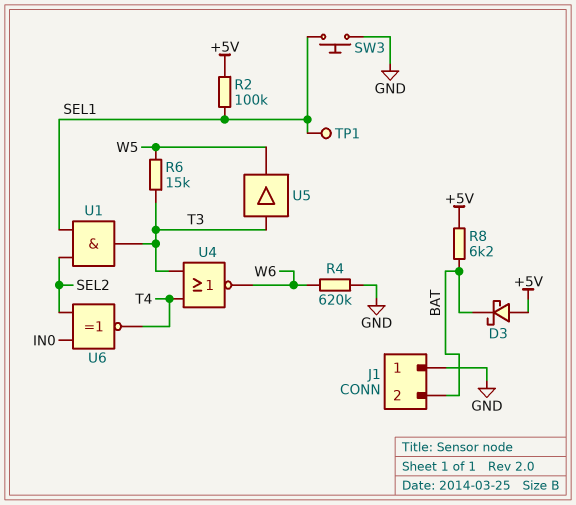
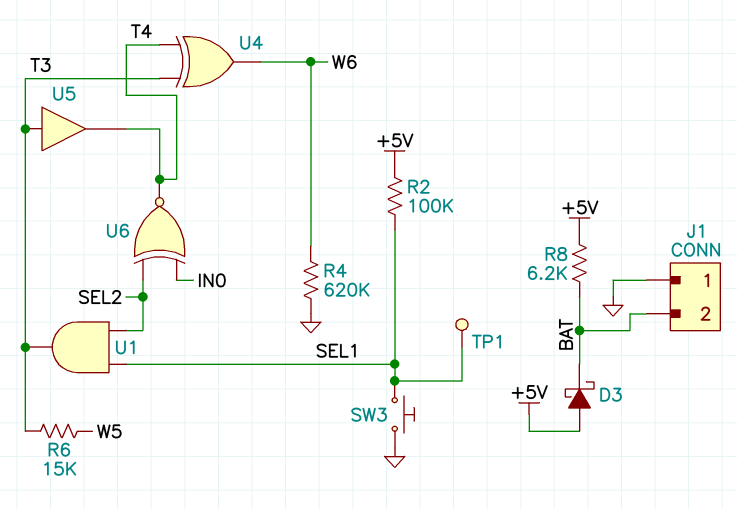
U4: NOR (in T3, in T4, out W6) -> XOR (in T3, in T4, out W6)
U5: buffer (in T3, out W5) -> buffer (in T3, out T4)

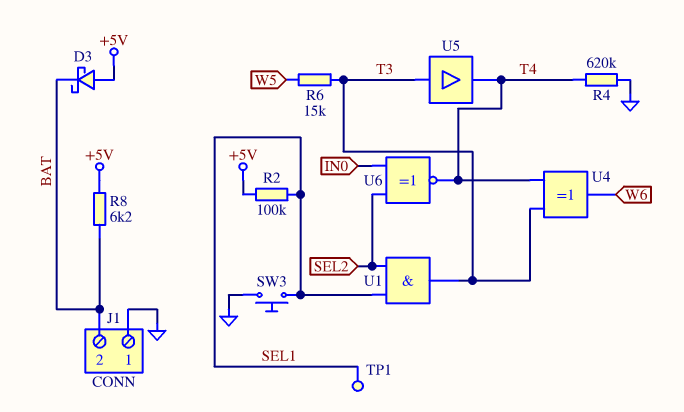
R4: 620k (GND, W6) -> 620k (GND, T4)

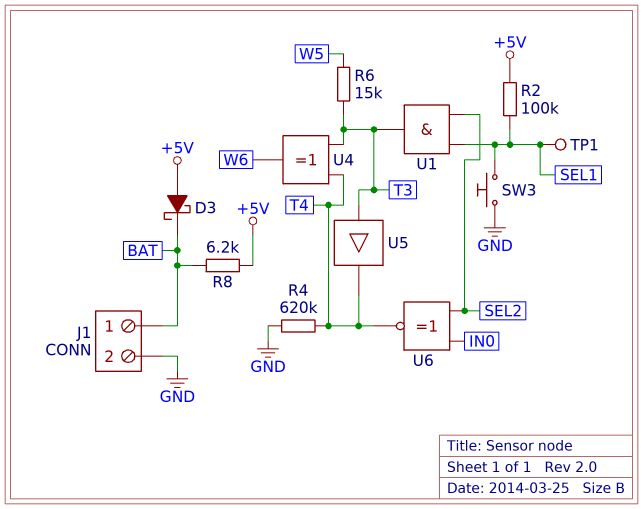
J1 pin 1: GND -> BAT
J1 pin 2: BAT -> GND

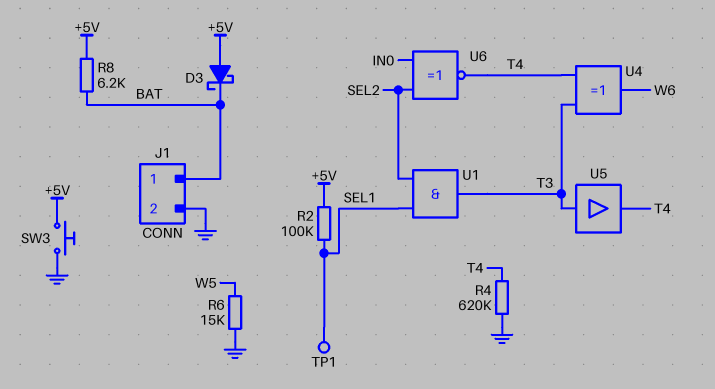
R6: 15k (T3, W5) -> 15k (GND, W5)
SW3: button (GND, SEL1) -> button (+5V, GND)

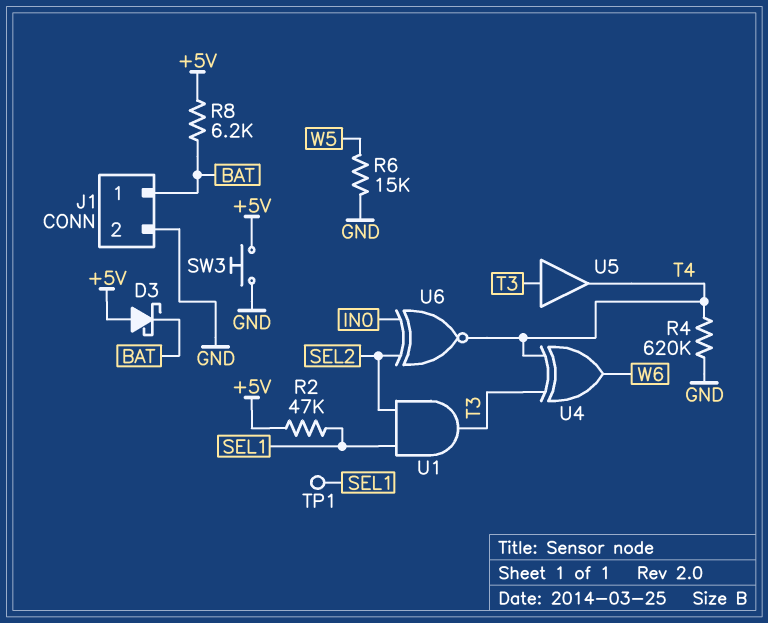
R2: 100k (+5V, SEL1) -> 47k (+5V, SEL1)

